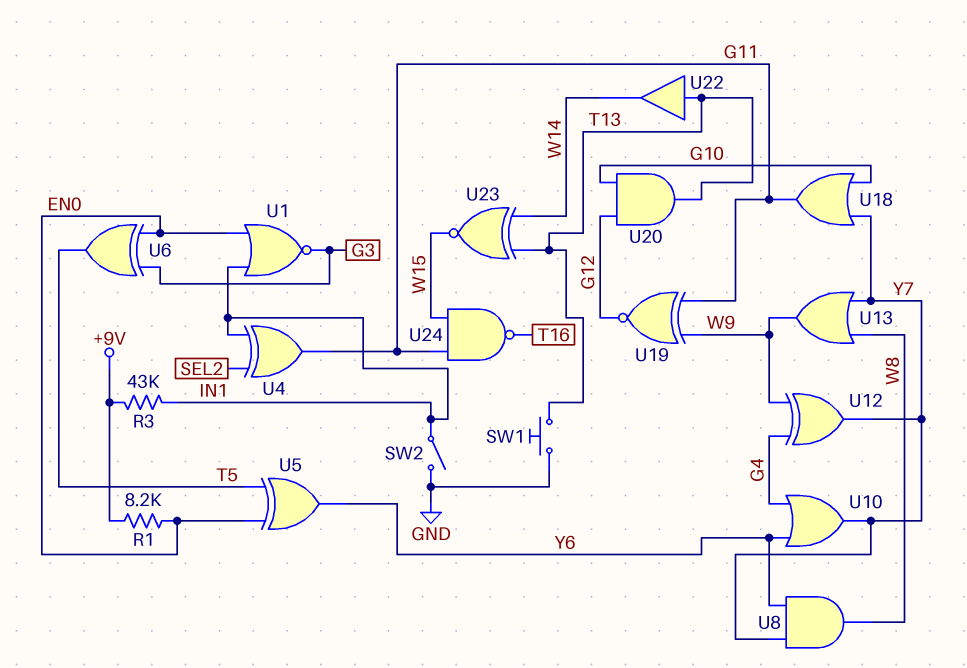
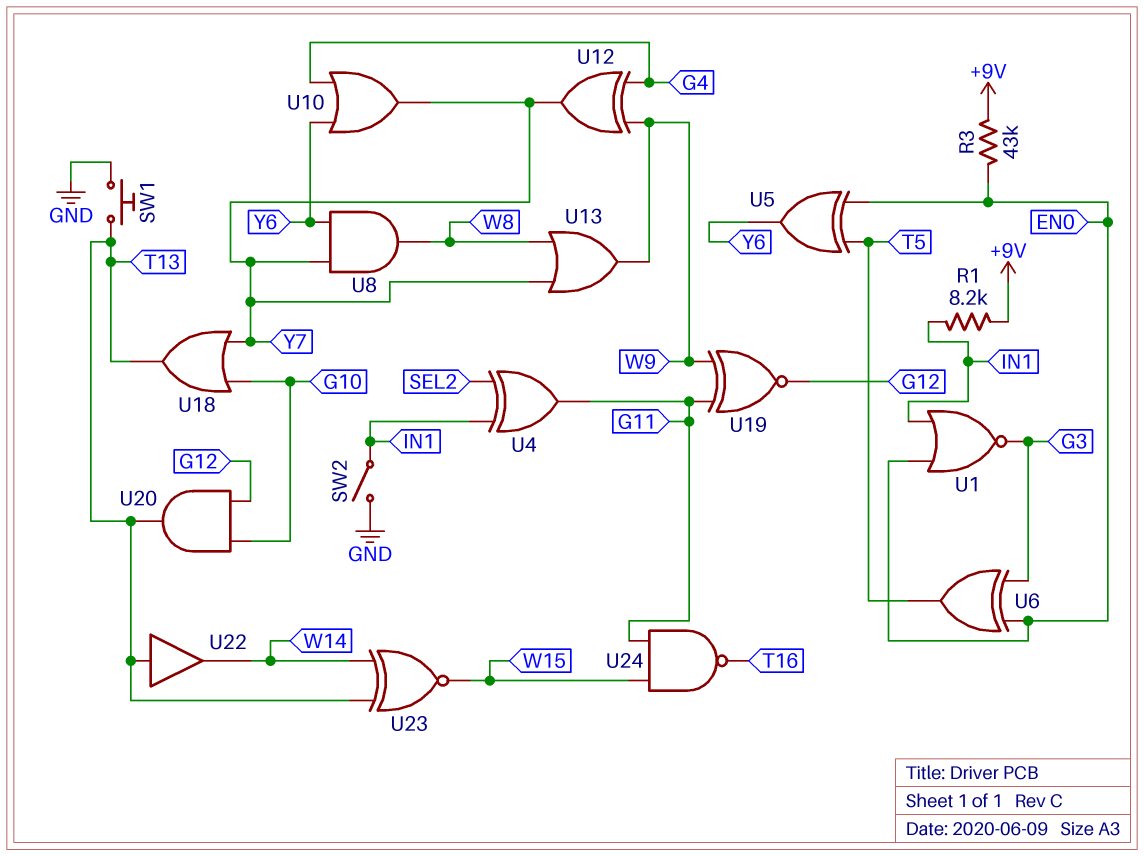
R1: 8.2k (+9V, EN0) -> 8.2k (+9V, IN1)
R3: 43k (+9V, IN1) -> 43k (+9V, EN0)
U18: OR (in G10, in Y7, out G11) -> OR (in G10, in Y7, out T13)

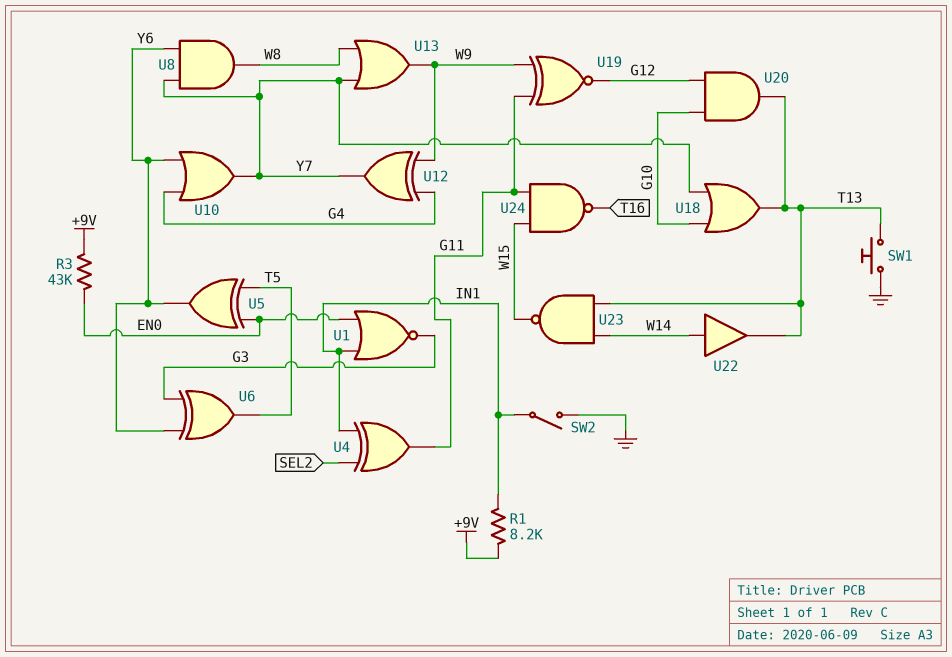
U6: XOR (in EN0, in G3, out T5) -> XOR (in G3, in Y6, out T5)
U22: buffer (in T13, out W14) -> buffer (in W14, out T13)
U23: XNOR (in T13, in W14, out W15) -> NAND (in T13, in W14, out W15)

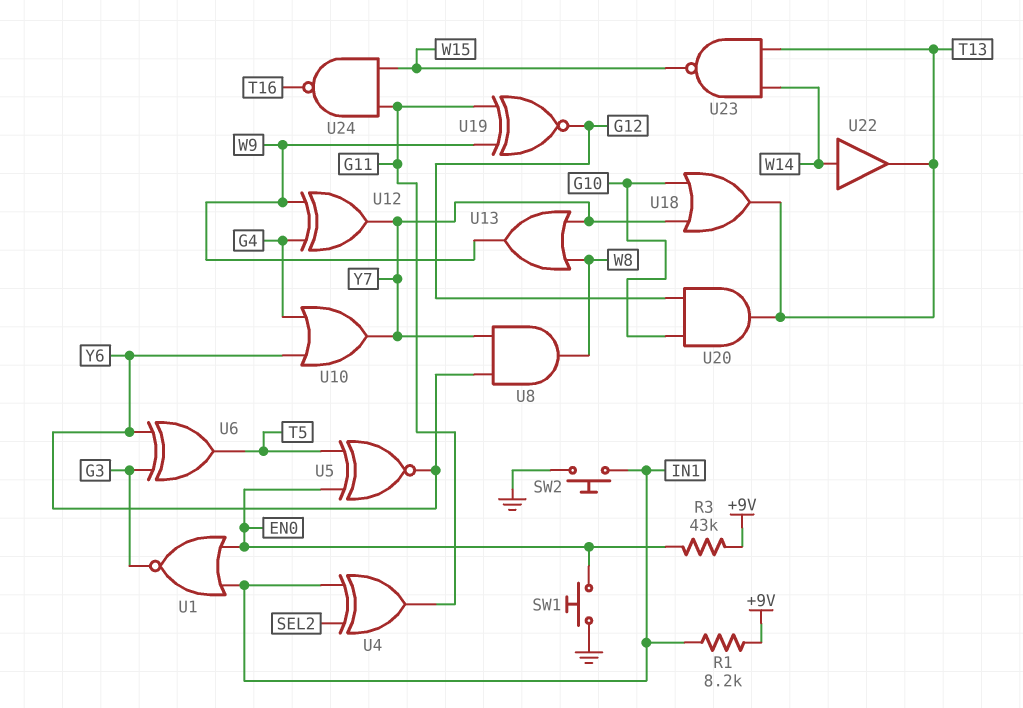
SW1: button (GND, T13) -> button (EN0, GND)
SW2: switch (GND, IN1) -> button (GND, IN1)
U5: XOR (in EN0, in T5, out Y6) -> XNOR (in EN0, in T5, out Y6)

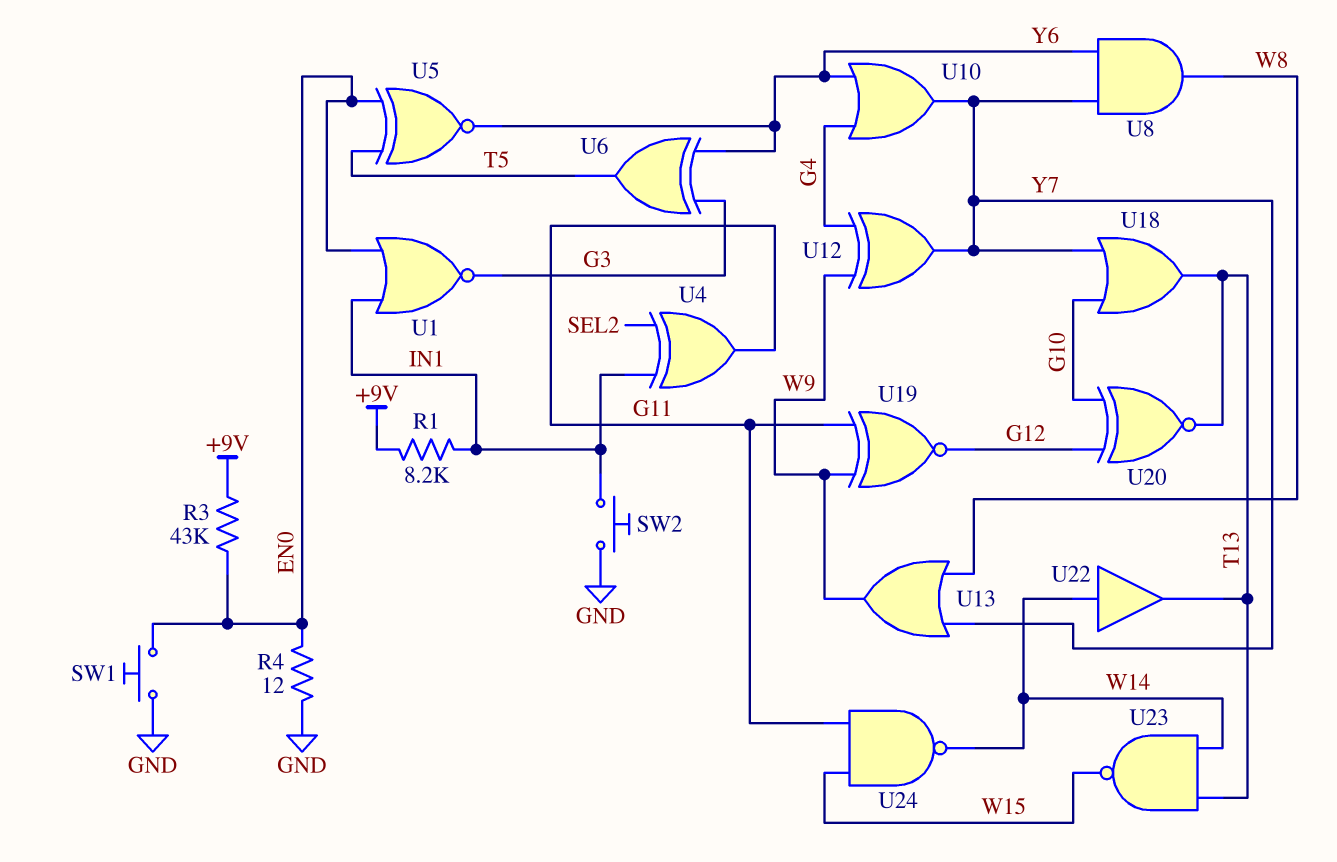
R4: none -> 12 (EN0, GND)
U20: AND (in G10, in G12, out T13) -> XNOR (in G10, in G12, out T13)
U24: NAND (in G11, in W15, out T16) -> NAND (in G11, in W15, out W14)

